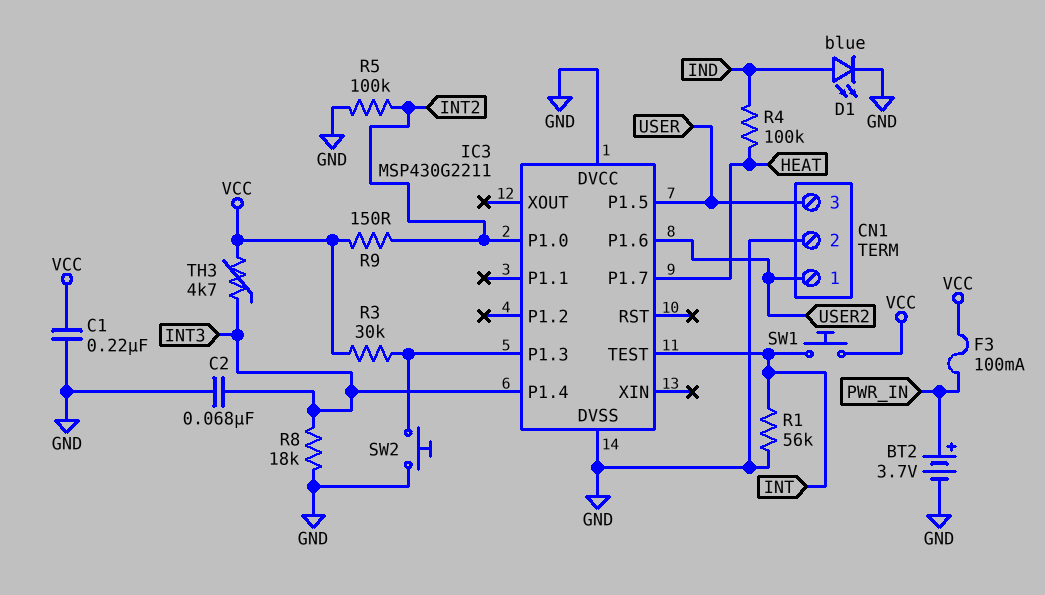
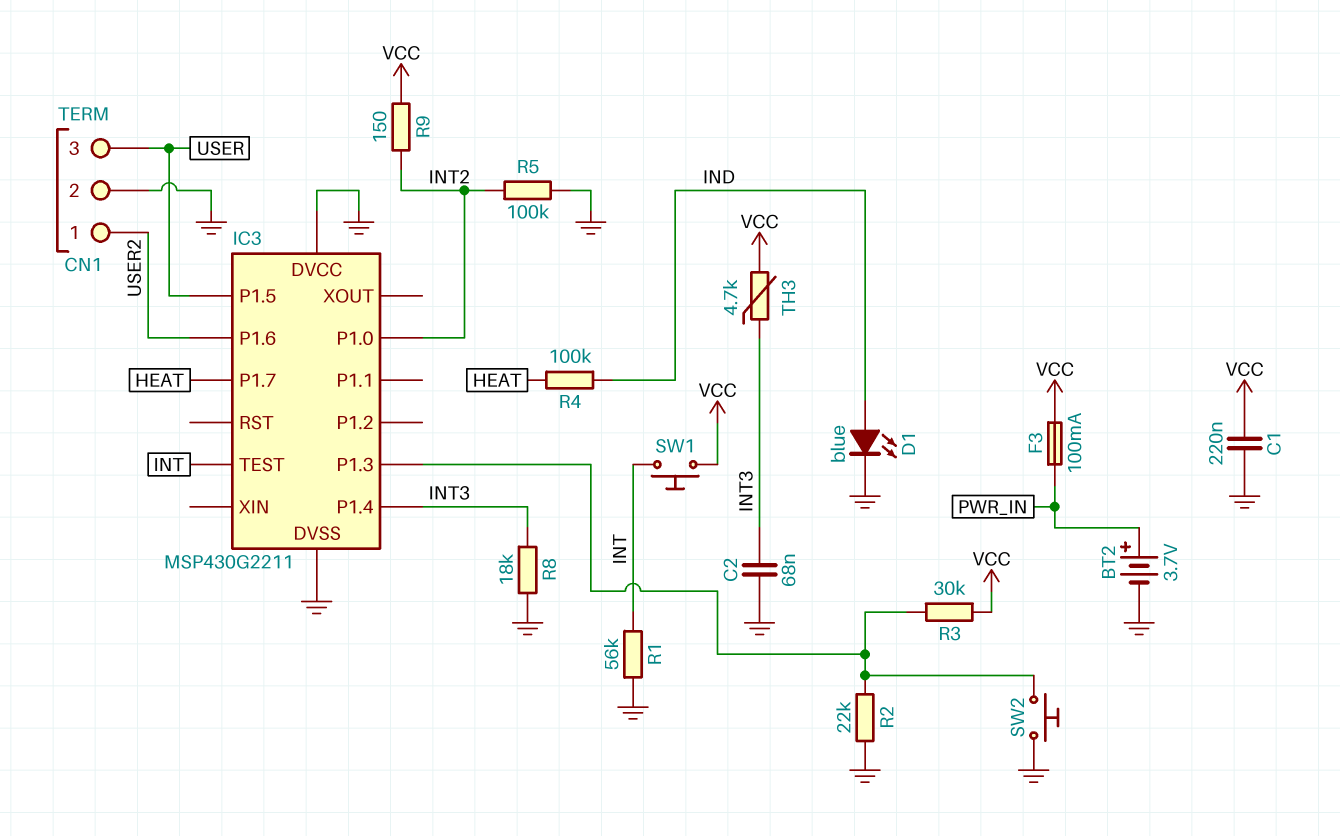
R2: none -> 22k (GND, IC3/P1.3)

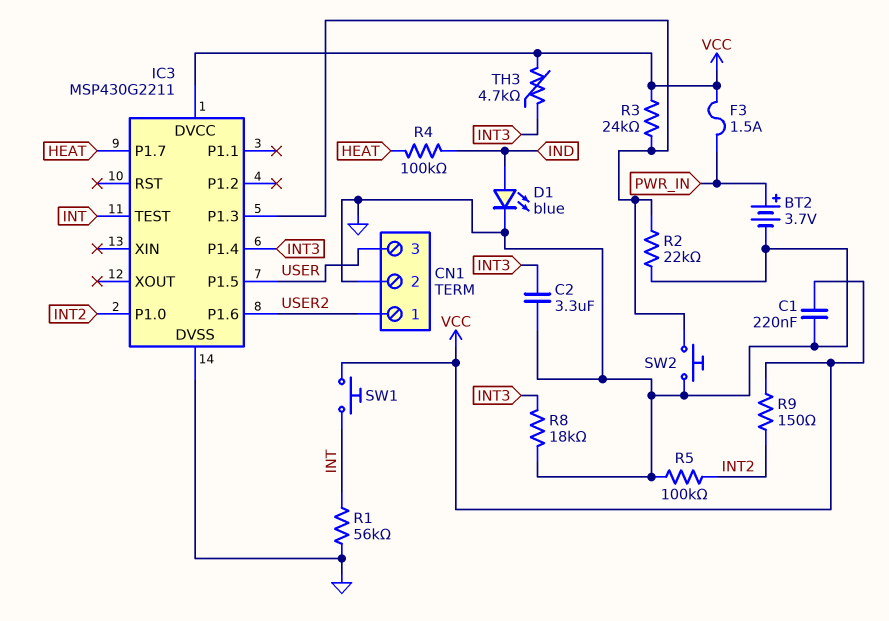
C2: 68nF (GND, INT3) -> 3.3uF (GND, INT3)
F3: 100mA (PWR_IN, VCC) -> 1.5A (PWR_IN, VCC)
IC3 pin DVCC: GND -> VCC
R3: 30k (IC3/P1.3, VCC) -> 24k (IC3/P1.3, VCC)

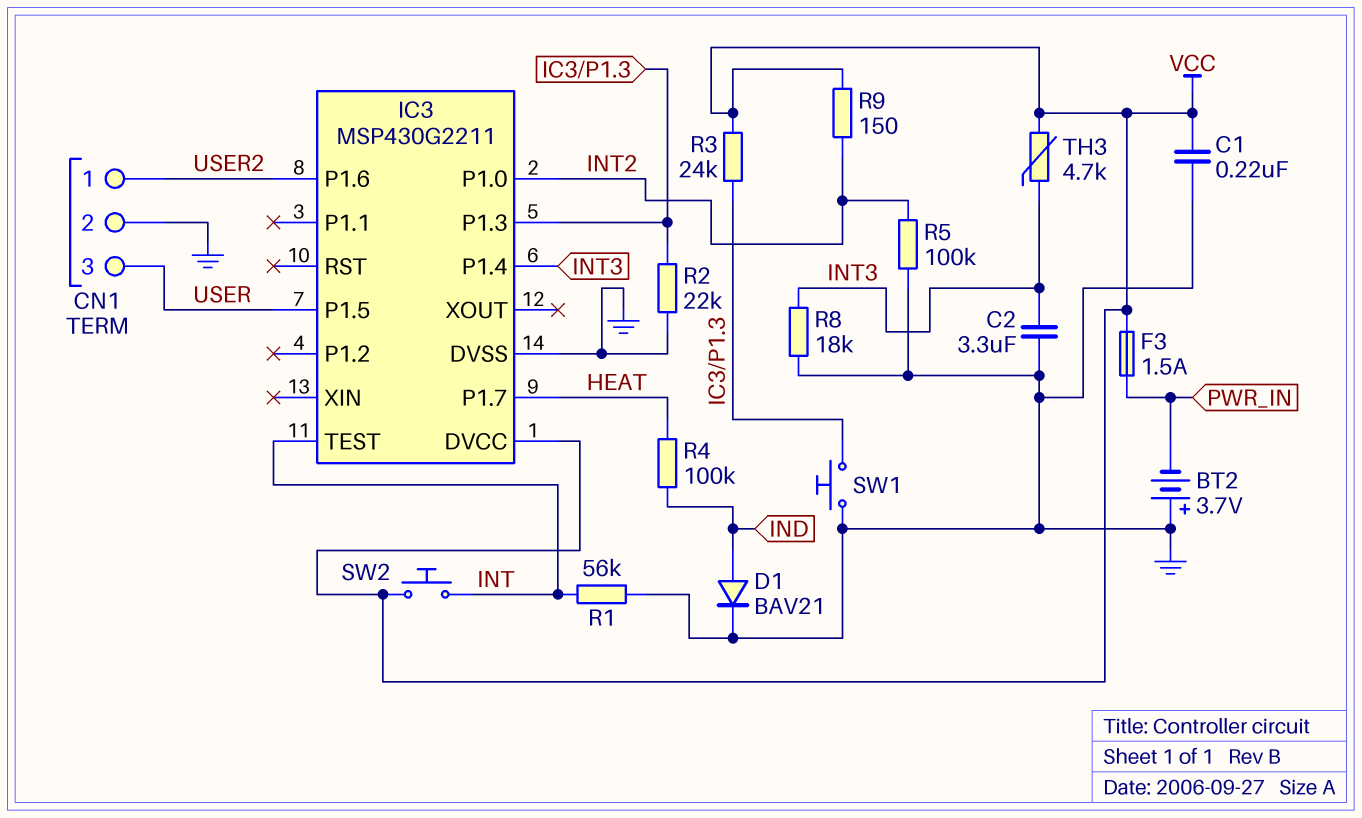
BT2: 3.7V (plus PWR_IN, minus GND) -> 3.7V (plus GND, minus PWR_IN)
D1: LED blue (A IND, K GND) -> diode BAV21 (A IND, K GND)
SW1: button (INT, VCC) -> button (GND, IC3/P1.3)
SW2: button (GND, IC3/P1.3) -> button (INT, VCC)

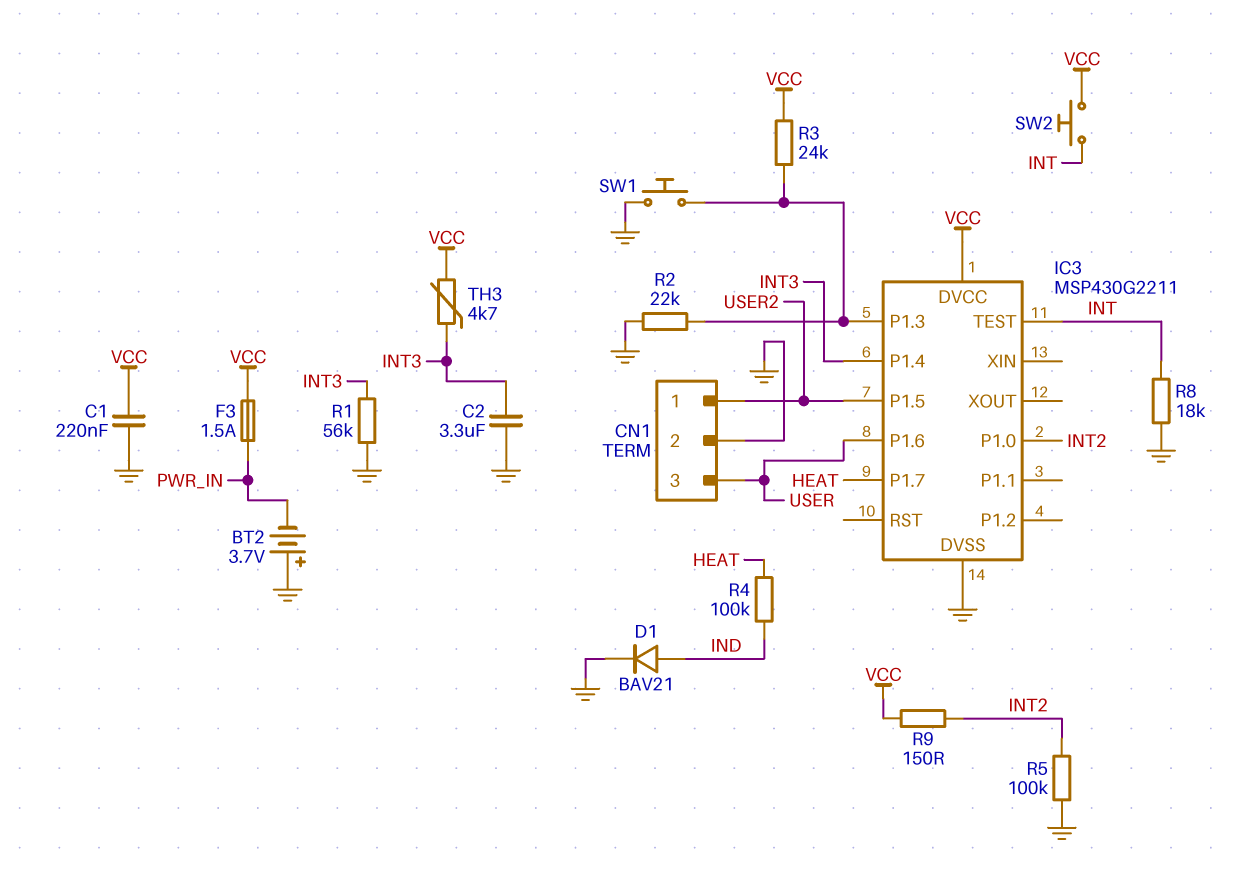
IC3 pin P1.5: USER -> USER2
IC3 pin P1.6: USER2 -> USER
R1: 56k (GND, INT) -> 56k (GND, INT3)
R8: 18k (GND, INT3) -> 18k (GND, INT)

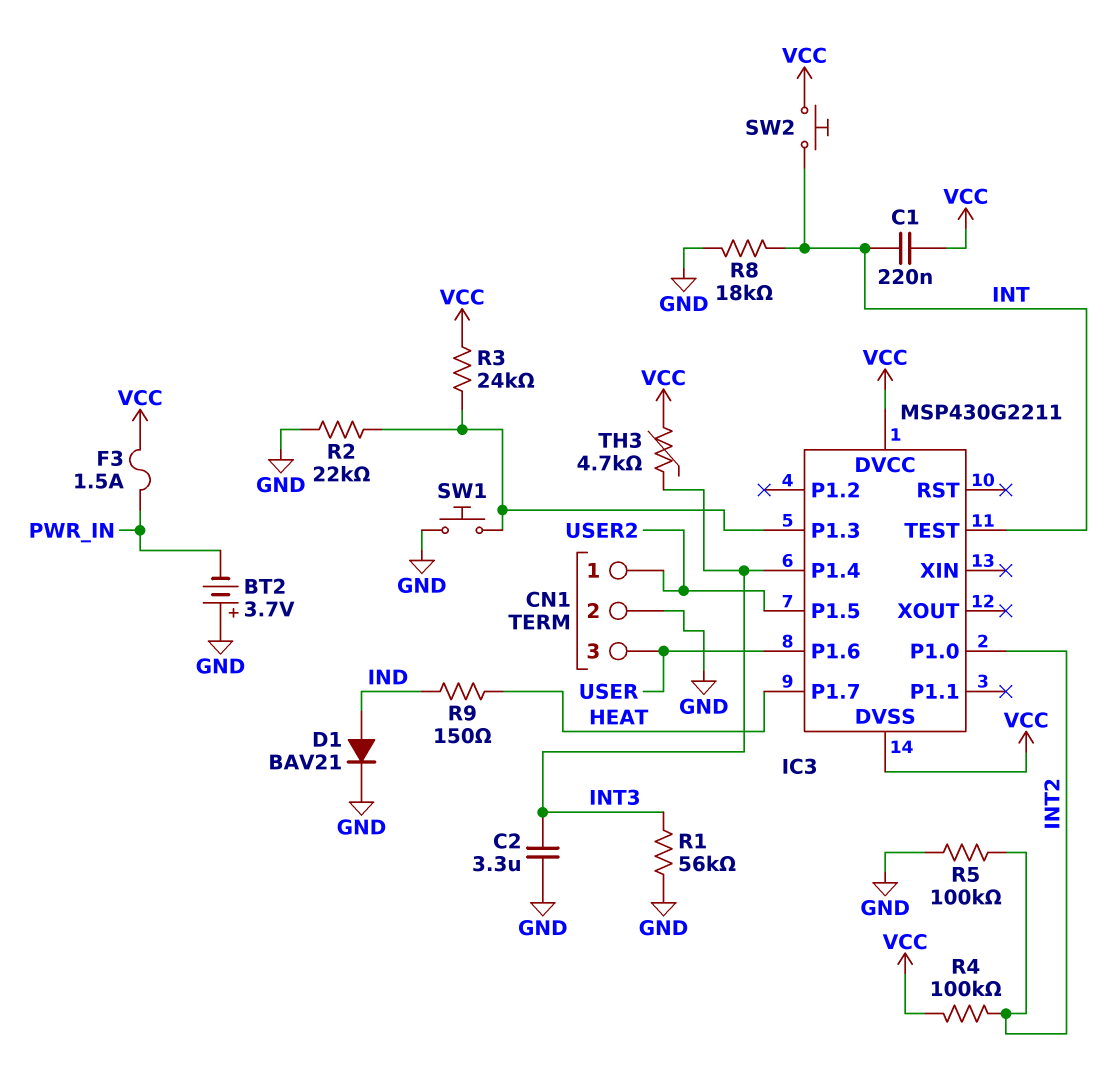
C1: 220nF (GND, VCC) -> 220nF (INT, VCC)
IC3 pin DVSS: GND -> VCC
R4: 100k (HEAT, IND) -> 100k (INT2, VCC)
R9: 150 (INT2, VCC) -> 150 (HEAT, IND)

